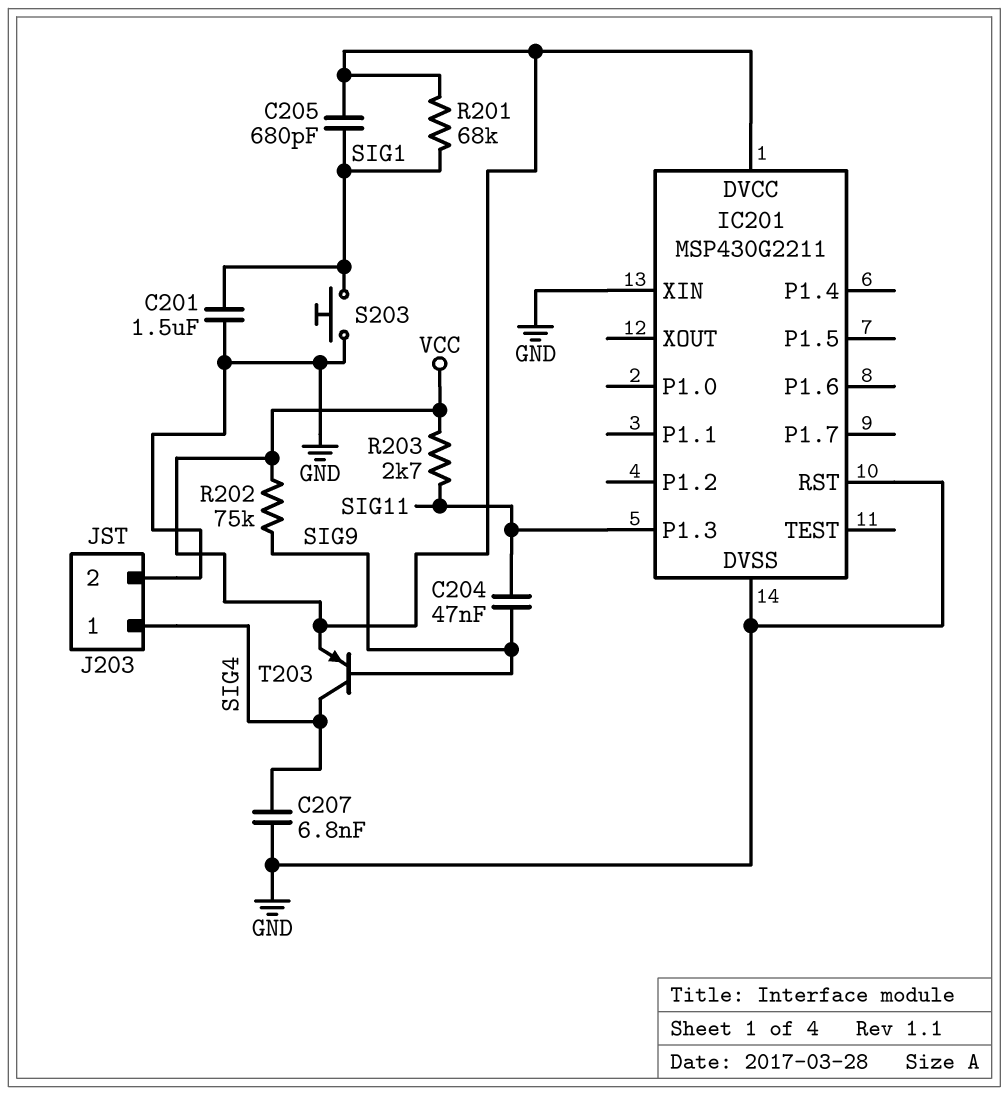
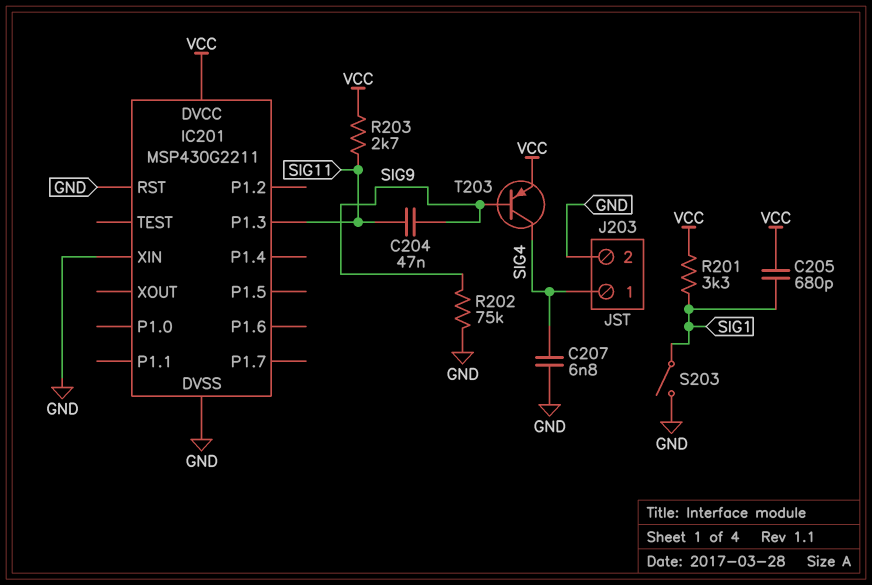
C201: 1.5uF (GND, SIG1) -> none
R201: 68k (SIG1, VCC) -> 3.3k (SIG1, VCC)
R202: 75k (SIG9, VCC) -> 75k (GND, SIG9)
S203: button (GND, SIG1) -> switch (GND, SIG1)

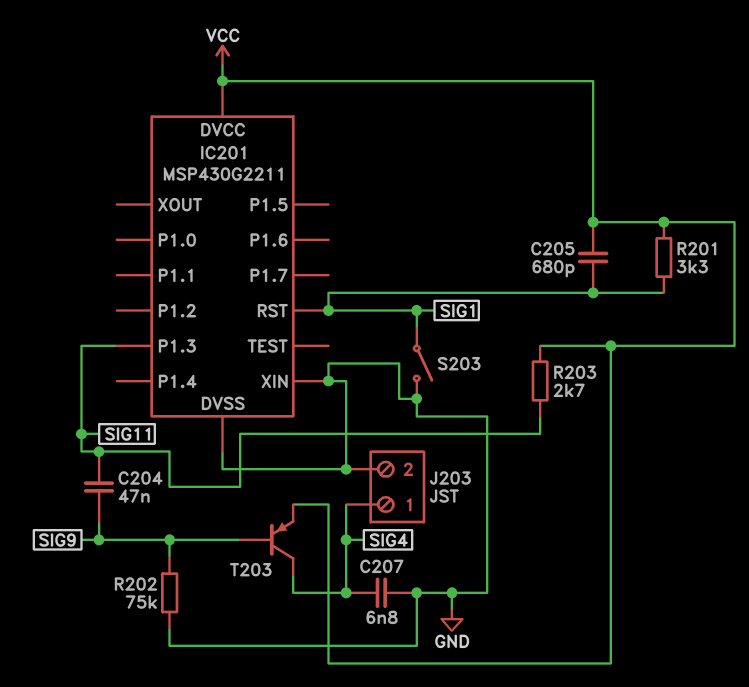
IC201 pin RST: GND -> SIG1

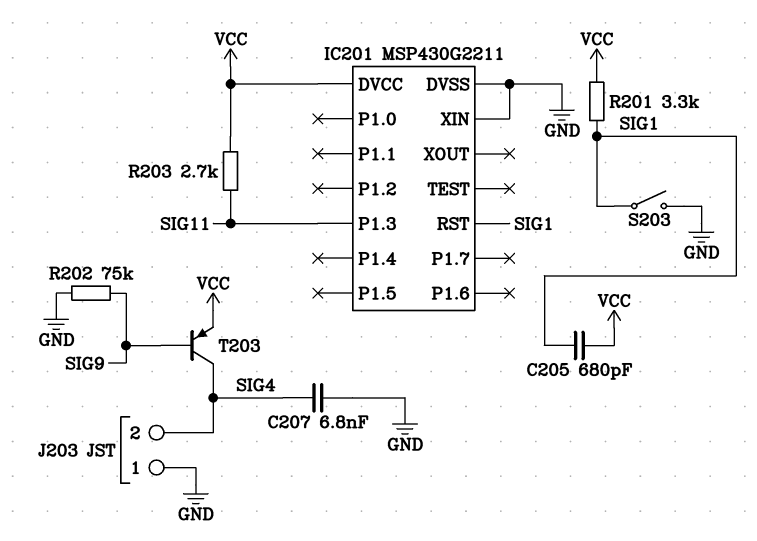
C204: 47nF (SIG9, SIG11) -> none
J203 pin 1: SIG4 -> GND
J203 pin 2: GND -> SIG4

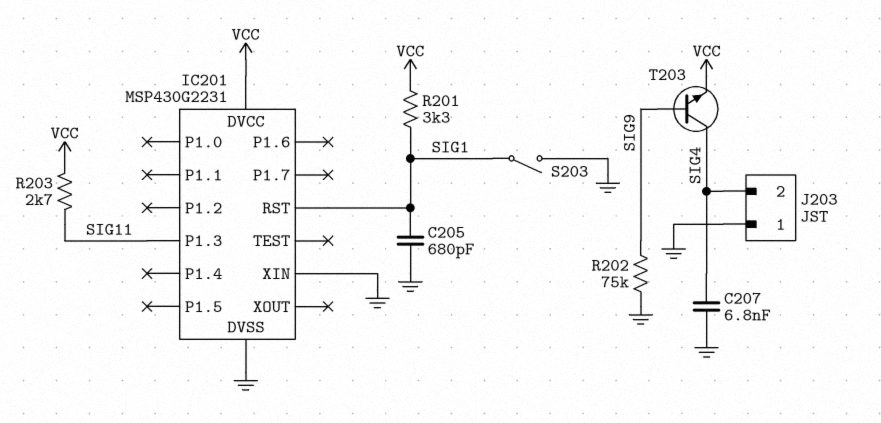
C205: 680pF (SIG1, VCC) -> 680pF (GND, SIG1)
IC201: MSP430G2211 -> MSP430G2231
T203: PNP (B SIG9, C SIG4, E VCC) -> NPN (B SIG9, C SIG4, E VCC)

